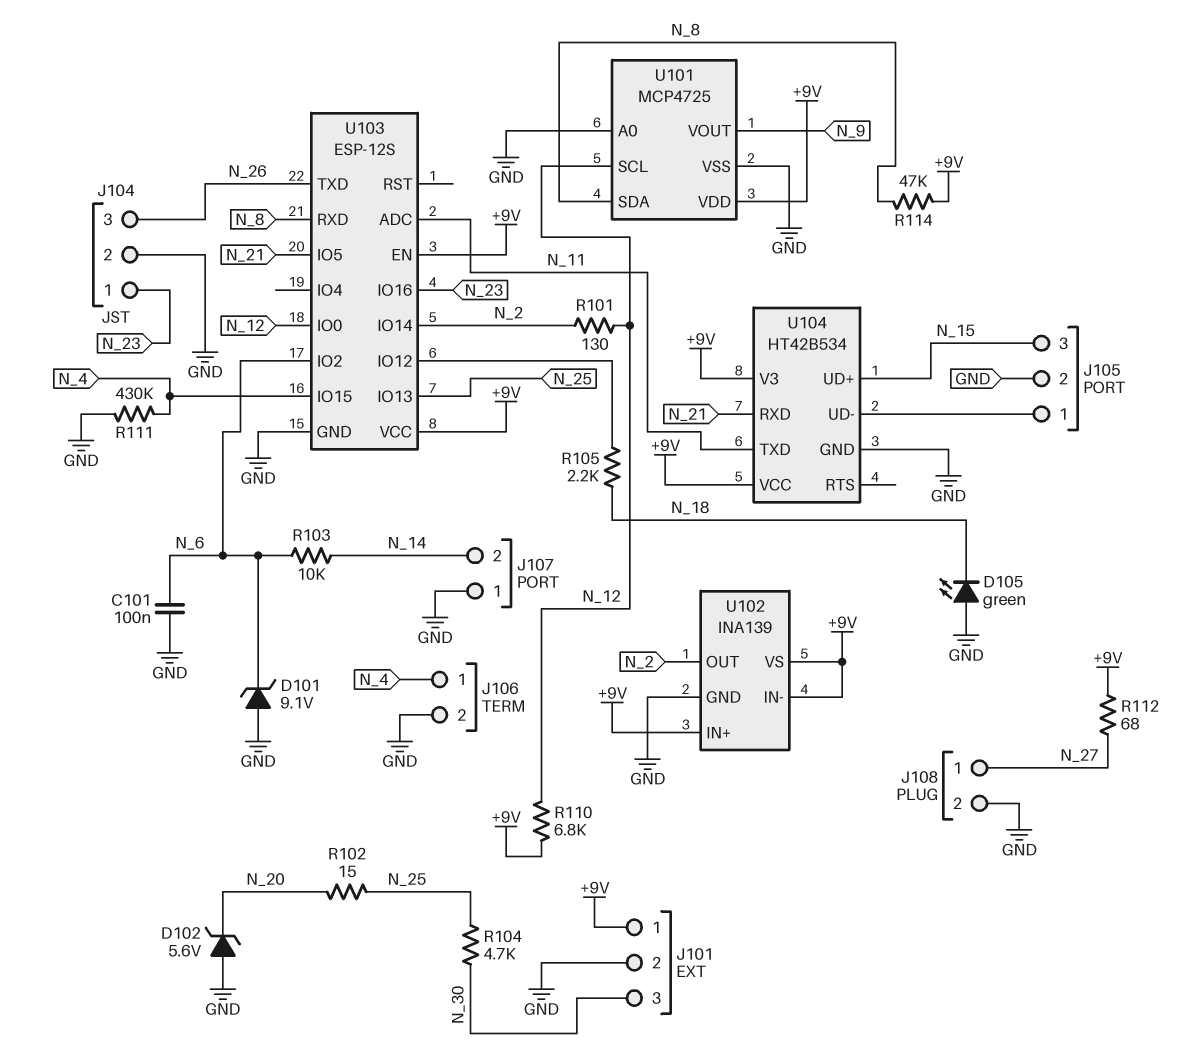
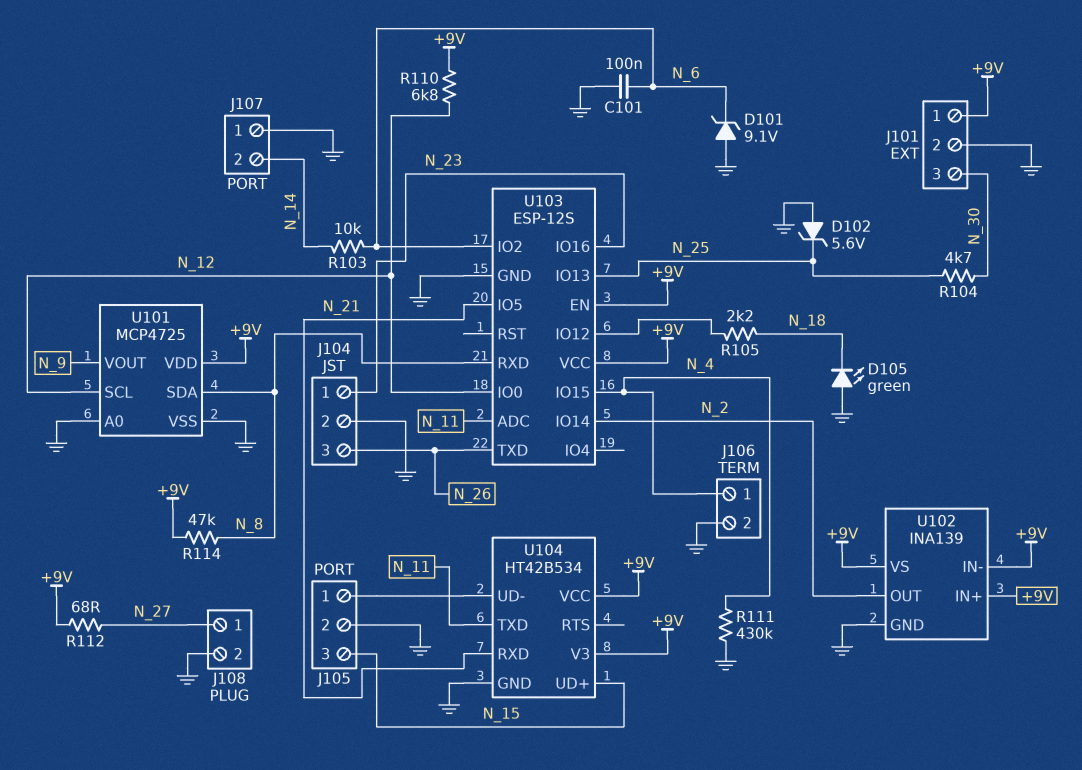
D102: zener 5.6V (A GND, K N_20) -> zener 5.6V (A GND, K N_25)
R101: 130 (N_2, N_12) -> none
R102: 15 (N_20, N_25) -> none

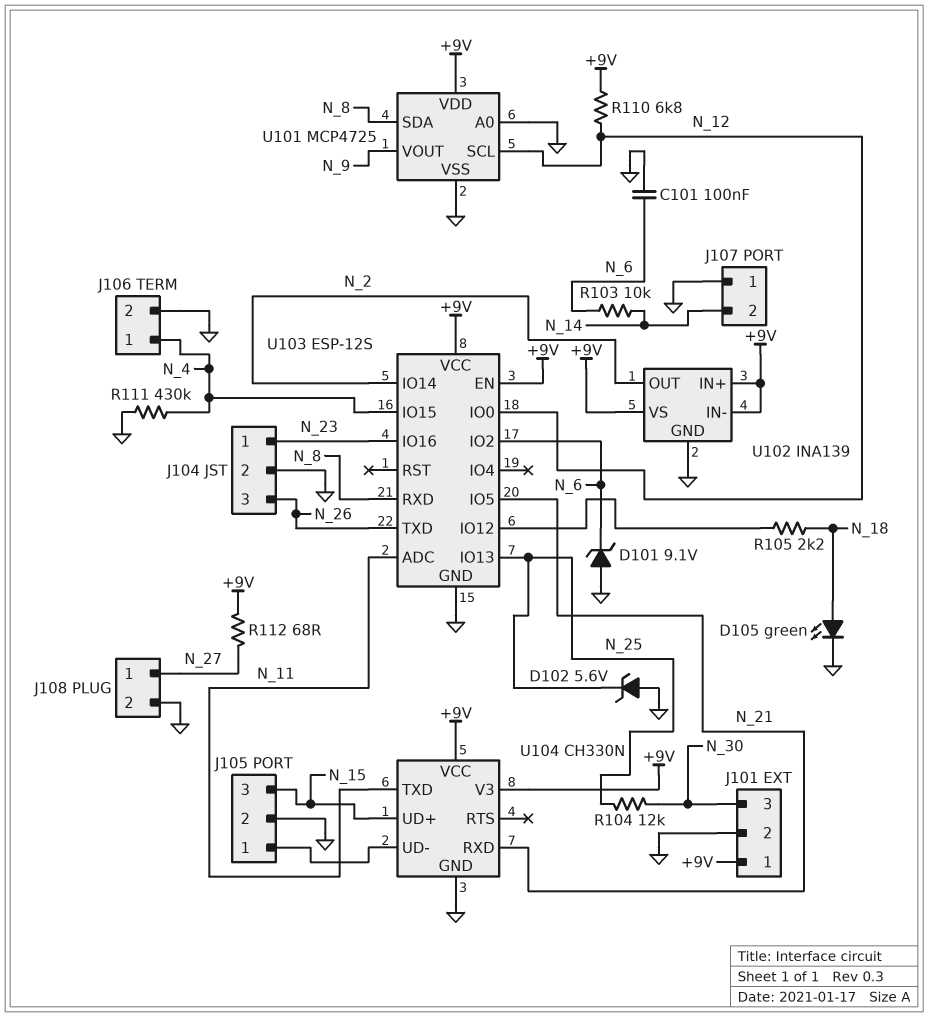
D105: LED green (A GND, K N_18) -> LED green (A N_18, K GND)
R104: 4.7k (N_25, N_30) -> 12k (N_25, N_30)
R114: 47k (+9V, N_8) -> none
U104: HT42B534 -> CH330N

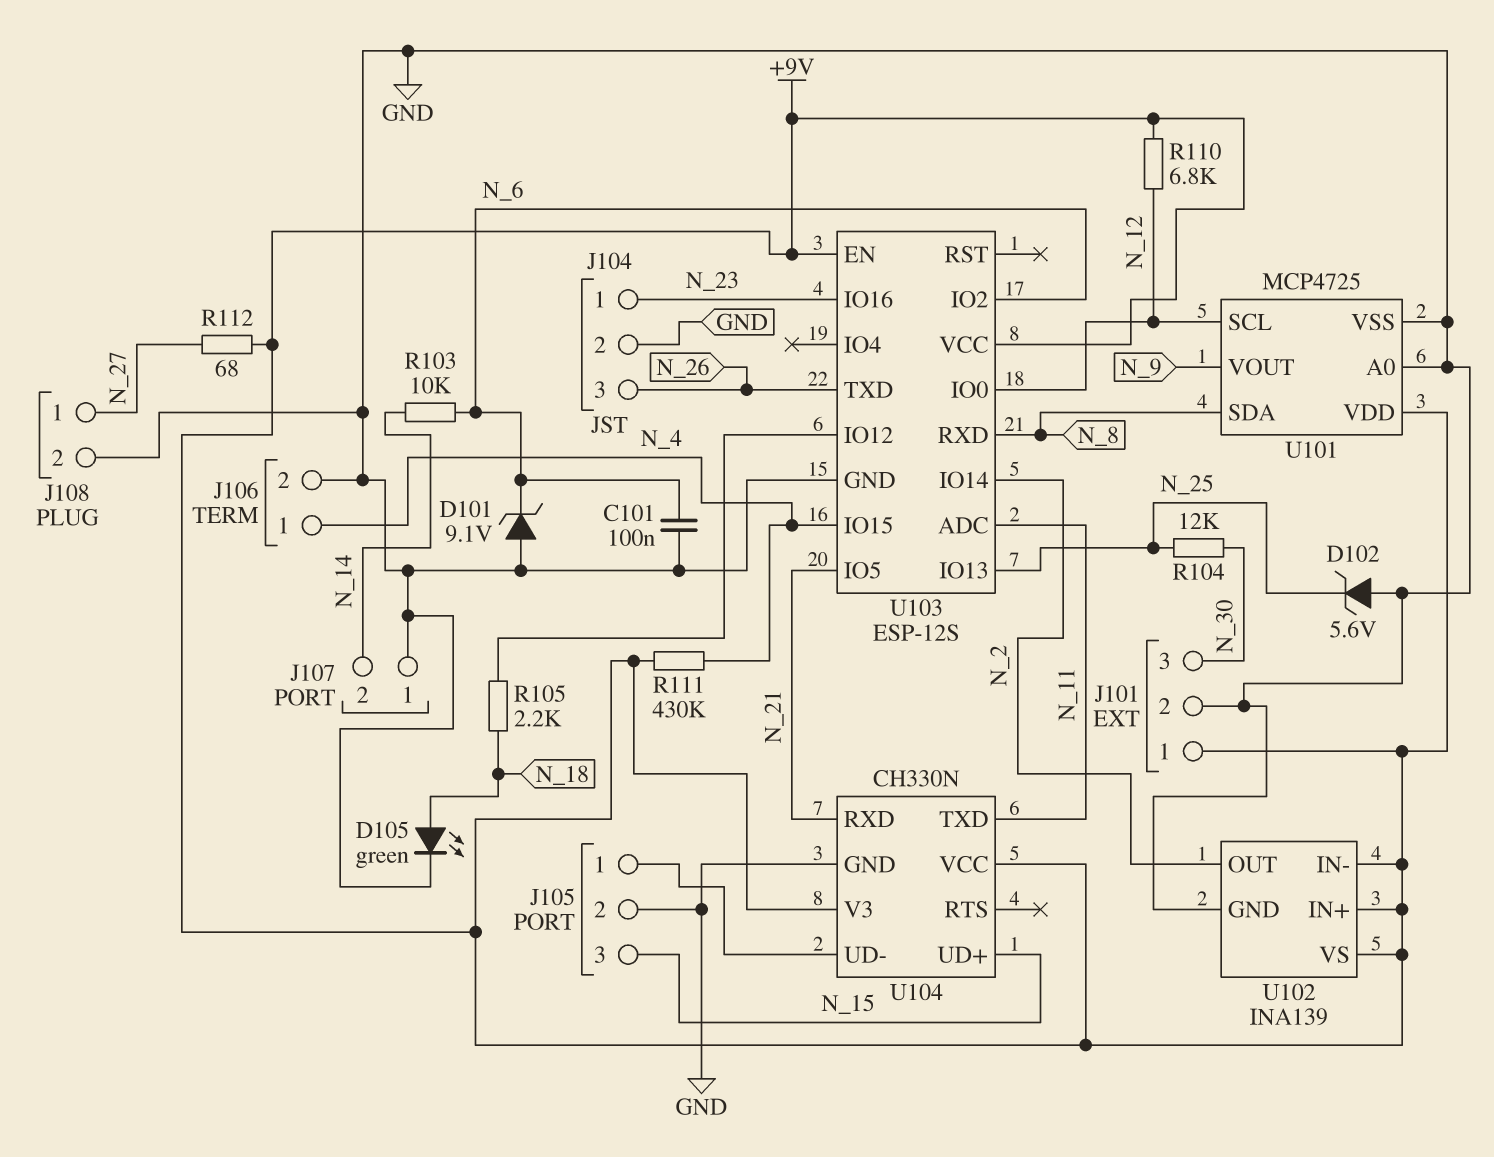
R111: 430k (GND, N_4) -> 430k (+9V, N_4)

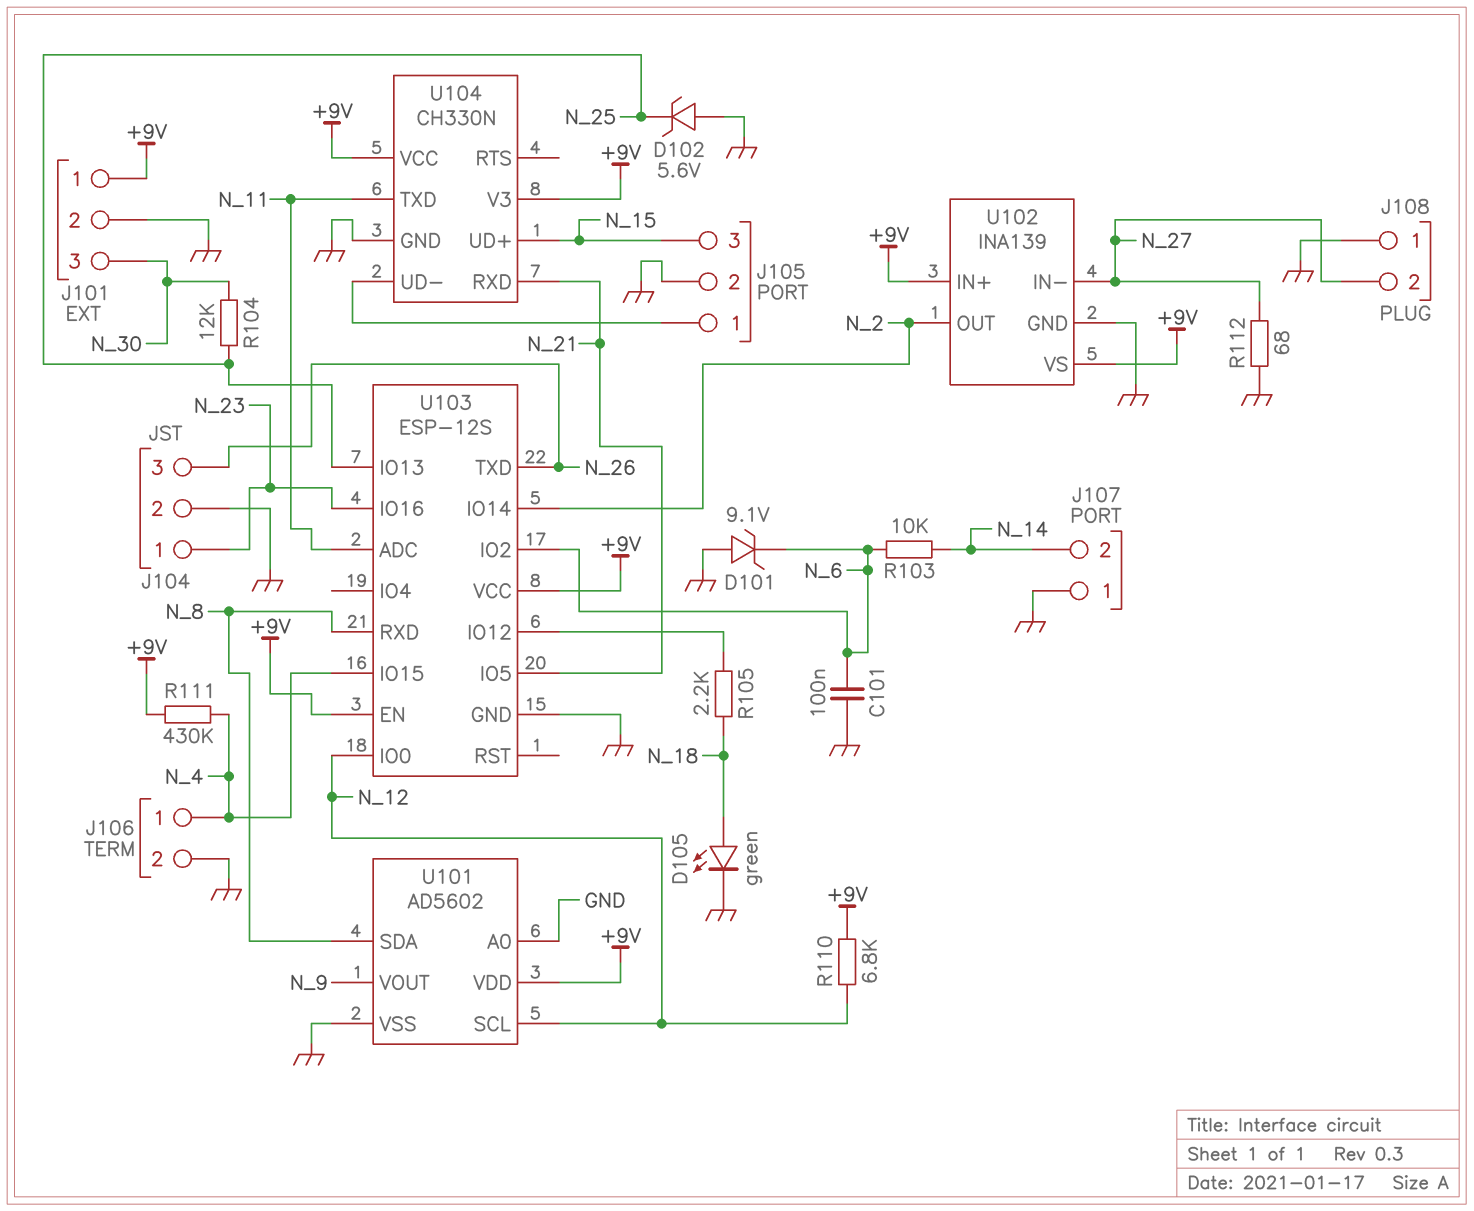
J108 pin 1: N_27 -> GND
J108 pin 2: GND -> N_27
R112: 68 (+9V, N_27) -> 68 (GND, N_27)
U101: MCP4725 -> AD5602
U102 pin IN-: +9V -> N_27

